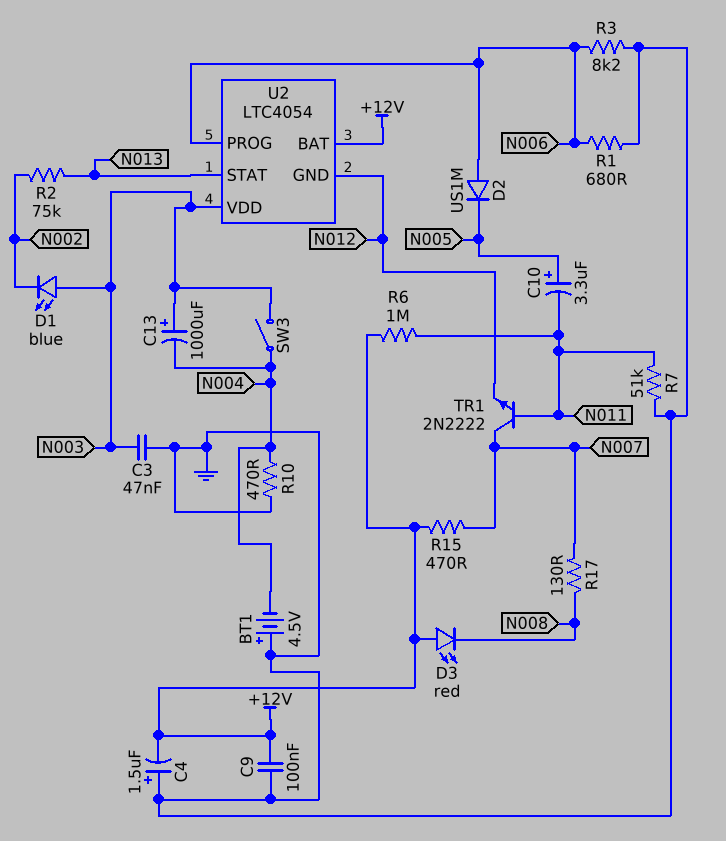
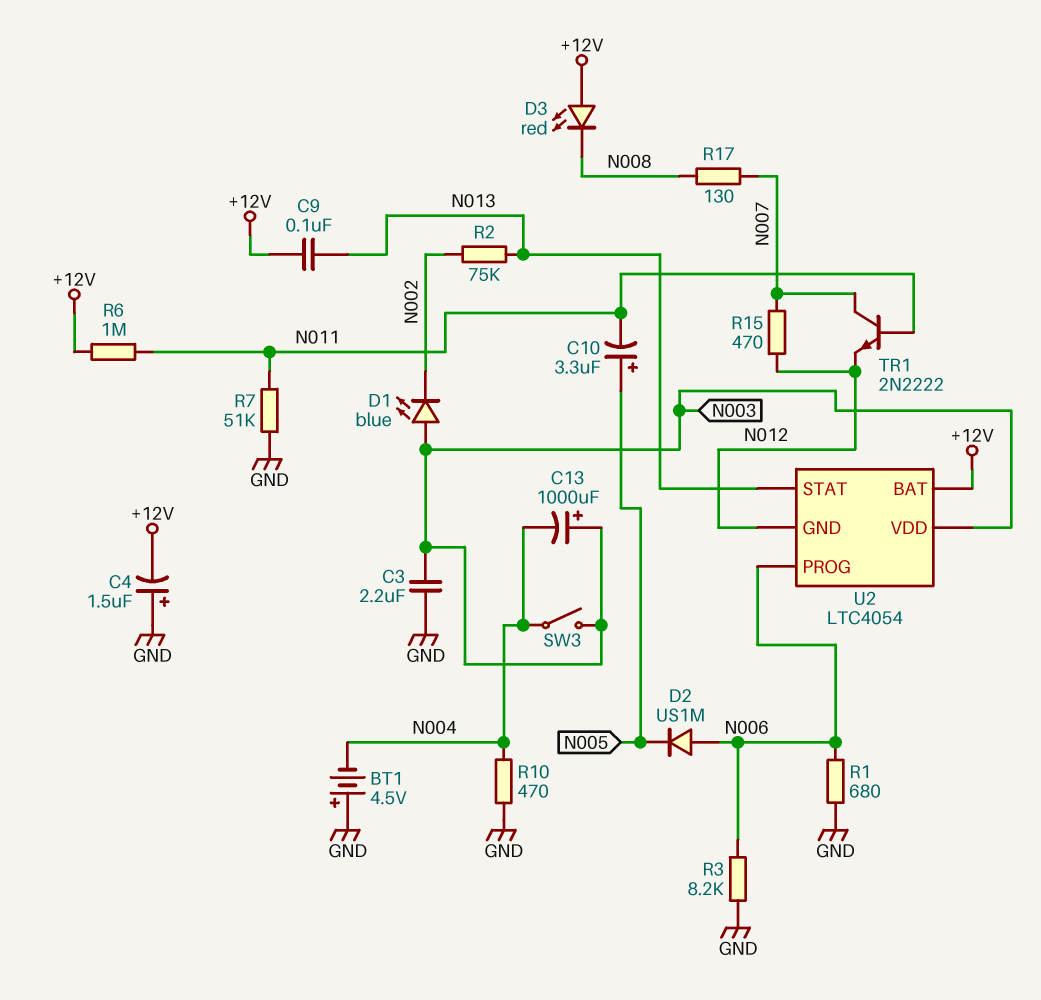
C3: 47nF (GND, N003) -> 2.2uF (GND, N003)
C9: 100nF (+12V, GND) -> 100nF (+12V, N013)
R15: 470 (+12V, N007) -> 470 (N007, N012)

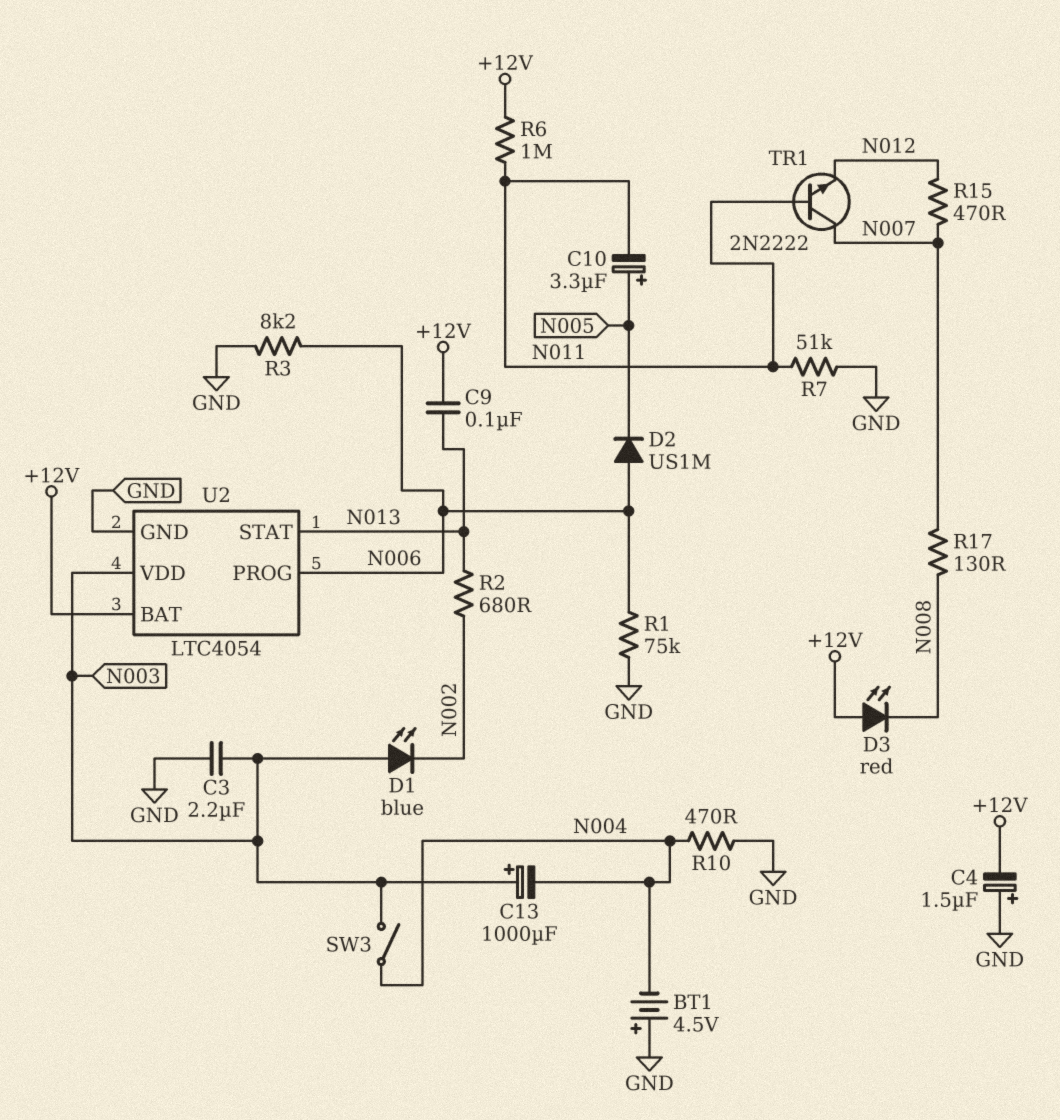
R1: 680 (GND, N006) -> 75k (GND, N006)
R2: 75k (N002, N013) -> 680 (N002, N013)
U2 pin GND: N012 -> GND

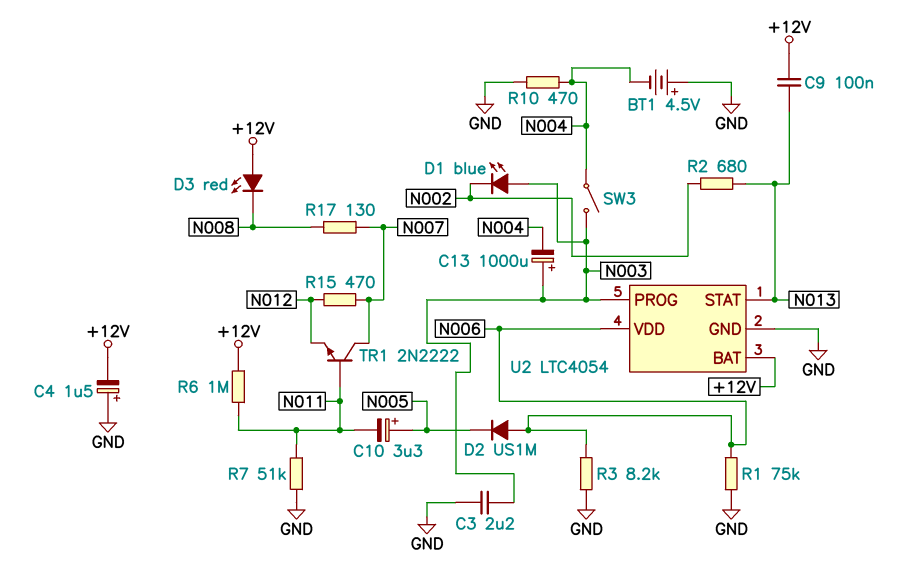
U2 pin PROG: N006 -> N003
U2 pin VDD: N003 -> N006

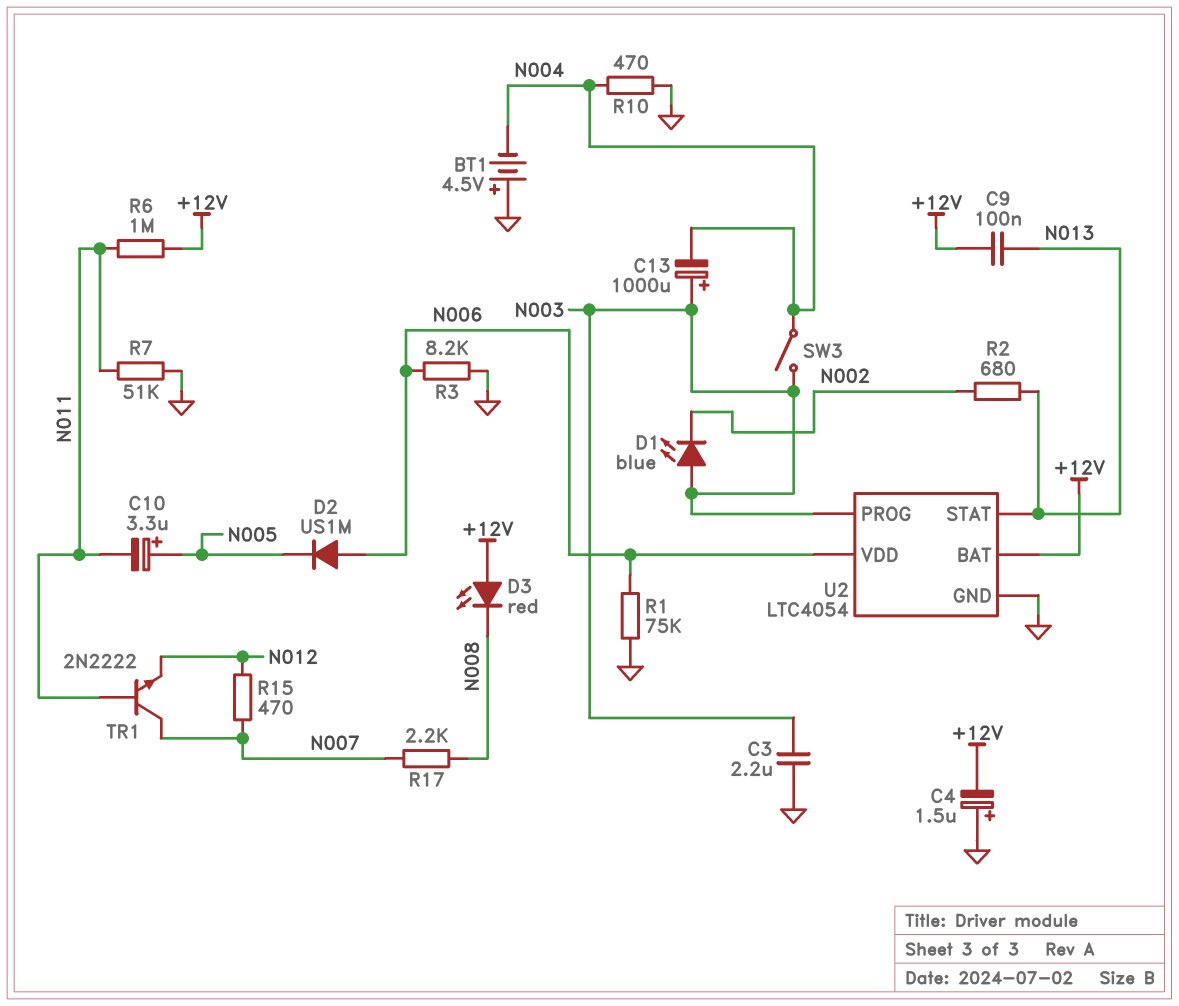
R17: 130 (N007, N008) -> 2.2k (N007, N008)

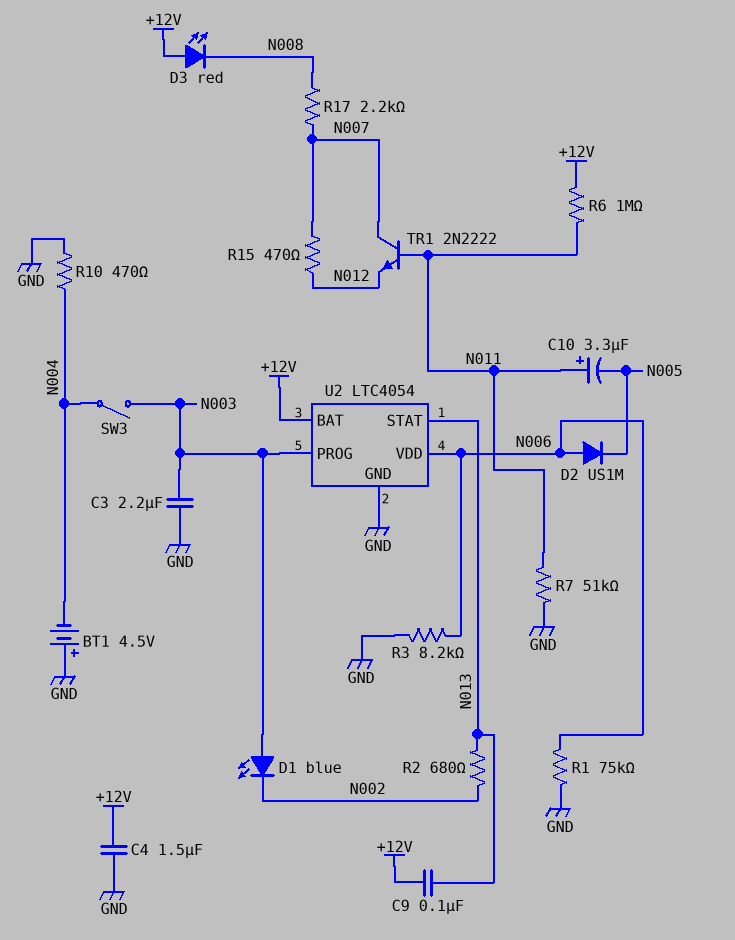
C4: 1.5uF (plus GND, minus +12V) -> 1.5uF (+12V, GND)
C10: 3.3uF (plus N005, minus N011) -> 3.3uF (plus N011, minus N005)
C13: 1000uF (plus N003, minus N004) -> none

